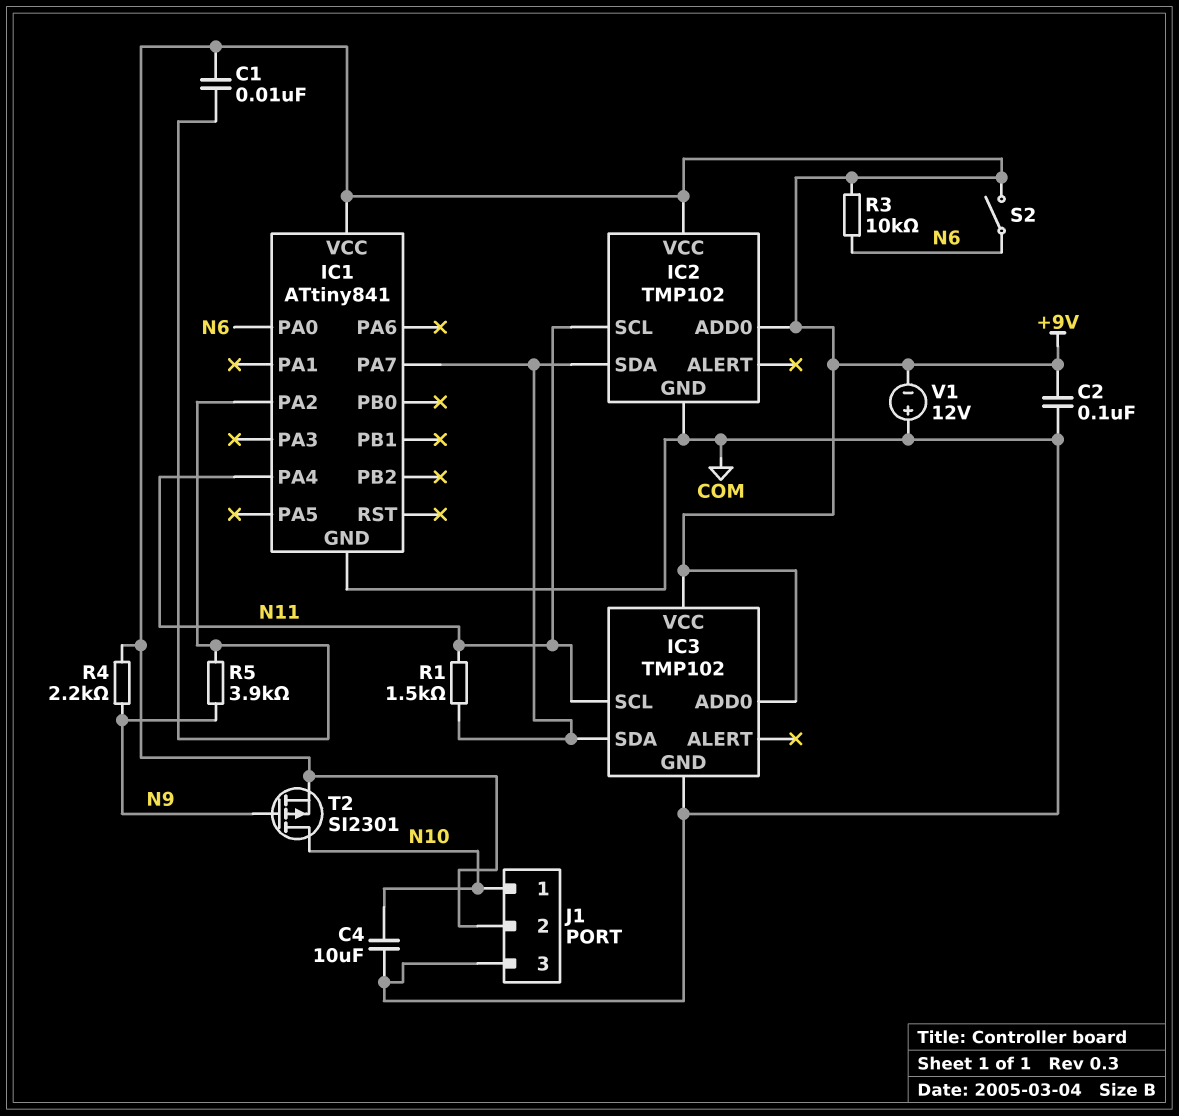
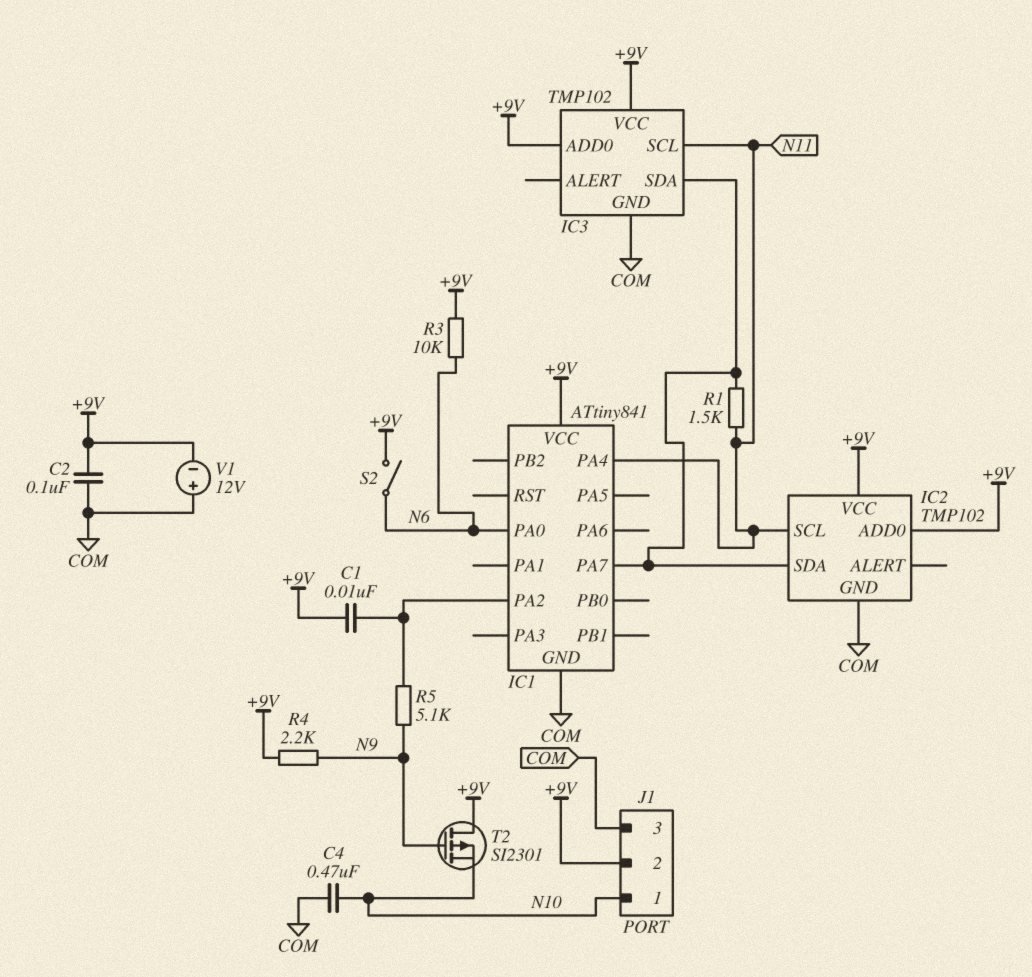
C4: 10uF (COM, N10) -> 470nF (COM, N10)
R5: 3.9k (IC1/PA2, N9) -> 5.1k (IC1/PA2, N9)
T2: PMOS SI2301 (G N9, D N10, S +9V) -> PMOS SI2301 (G N9, D +9V, S N10)

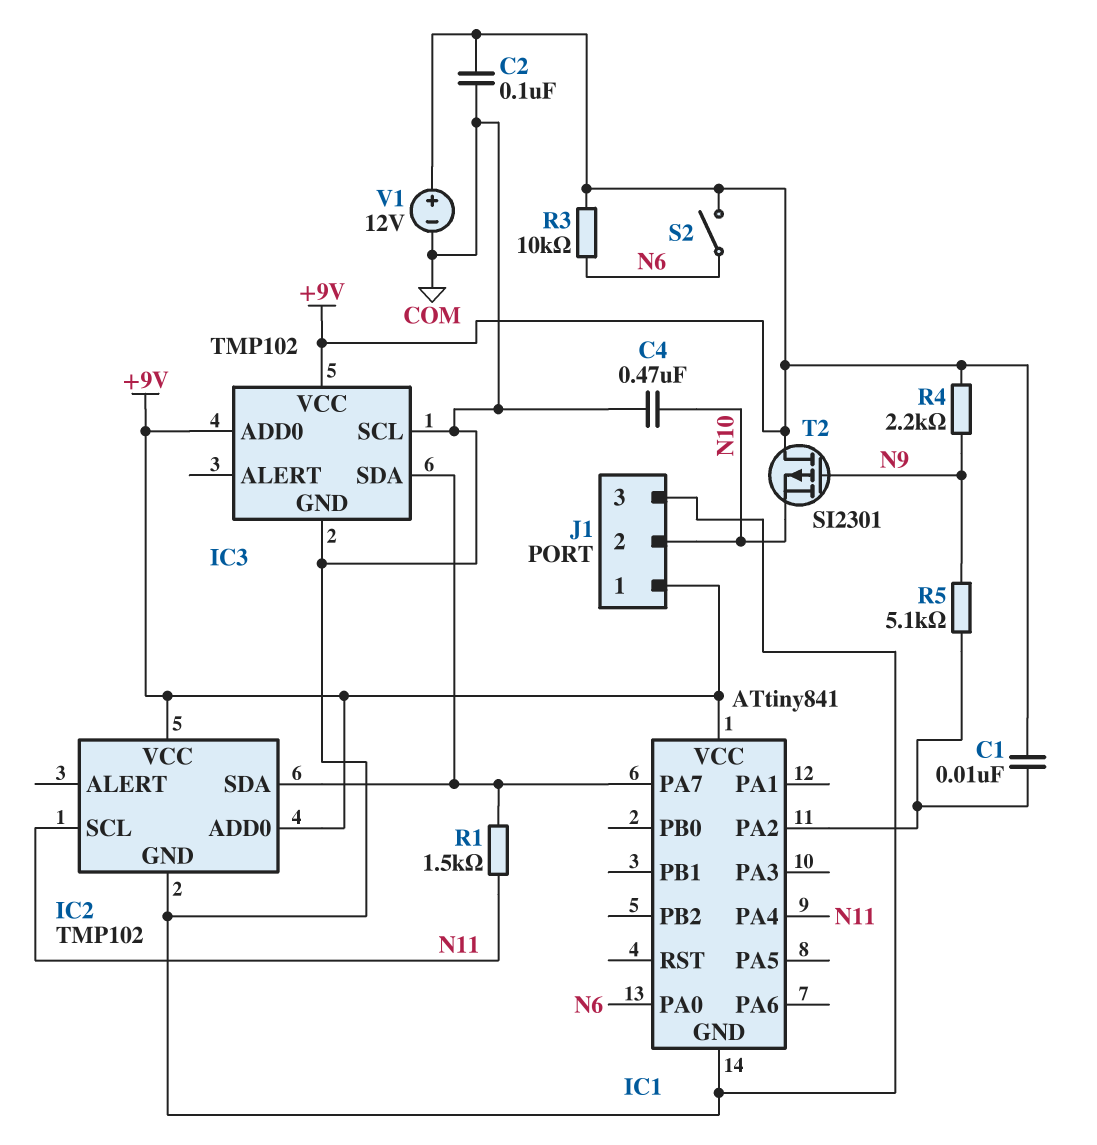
IC3 pin SCL: N11 -> COM
J1 pin 1: N10 -> +9V
J1 pin 2: +9V -> N10
V1: 12V (plus COM, minus +9V) -> 12V (plus +9V, minus COM)

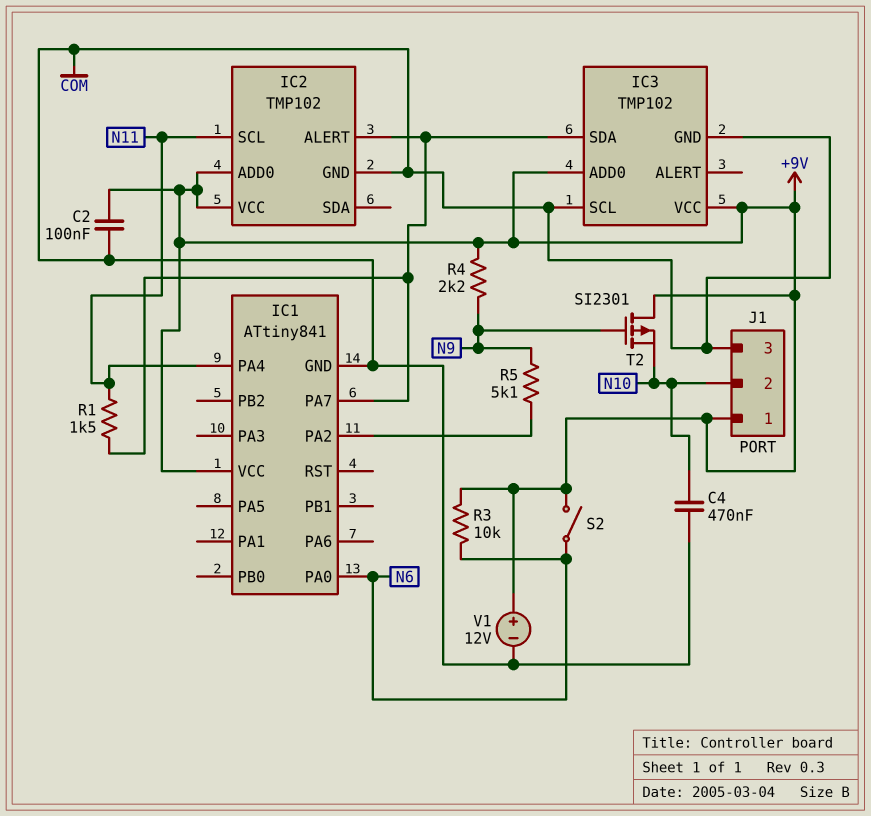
C1: 10nF (+9V, IC1/PA2) -> none
IC2 pin ALERT: none -> IC1/PA7
IC2 pin SDA: IC1/PA7 -> none

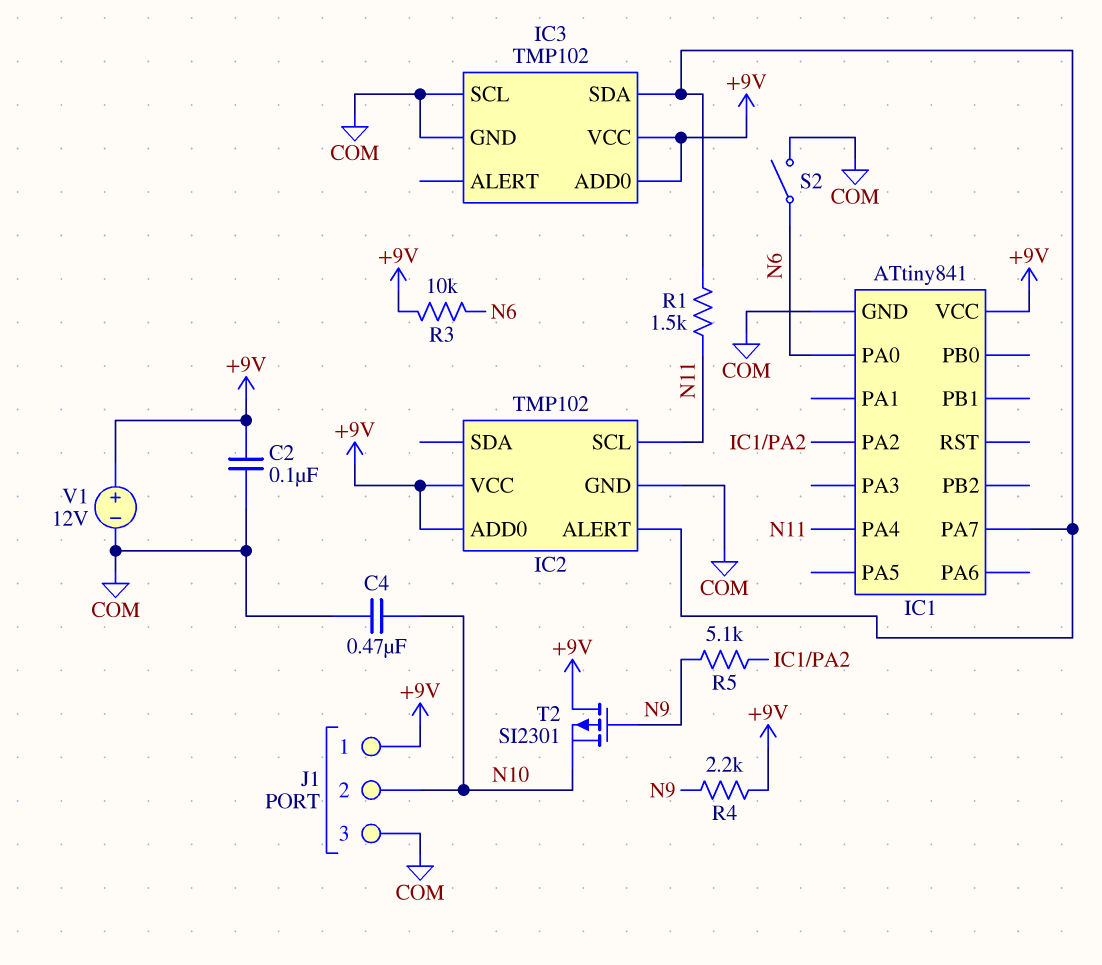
S2: switch (+9V, N6) -> switch (COM, N6)

